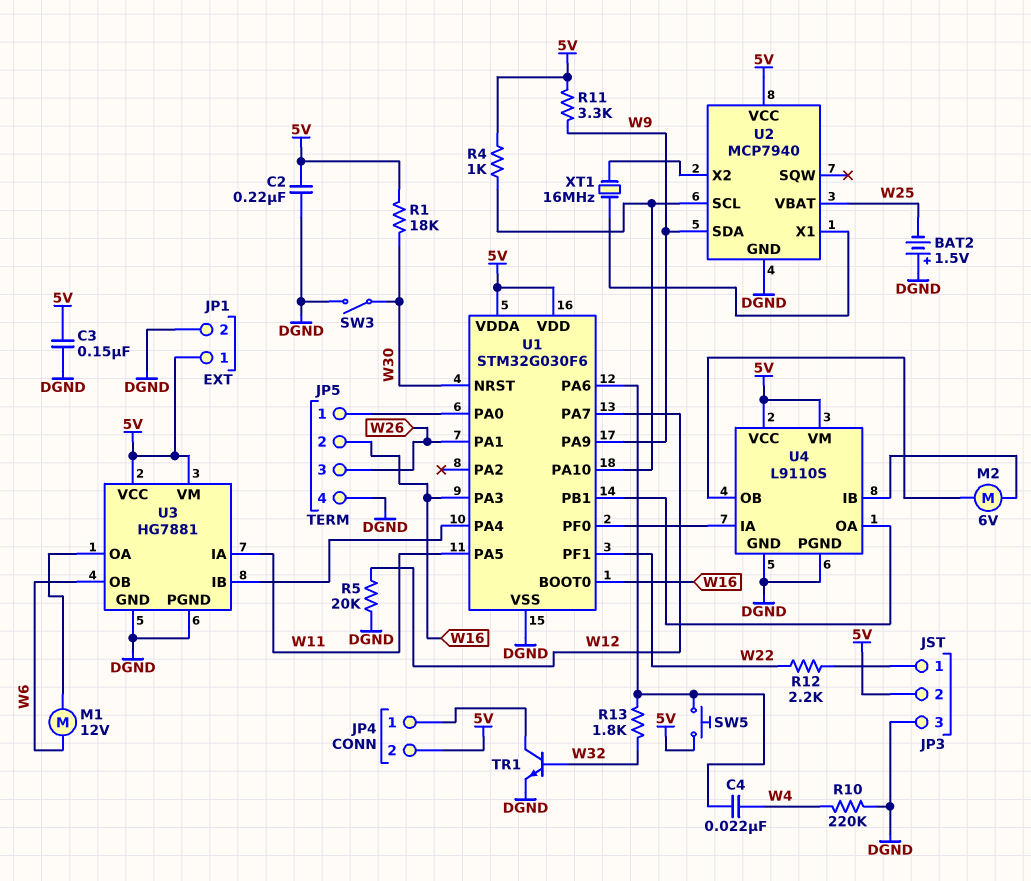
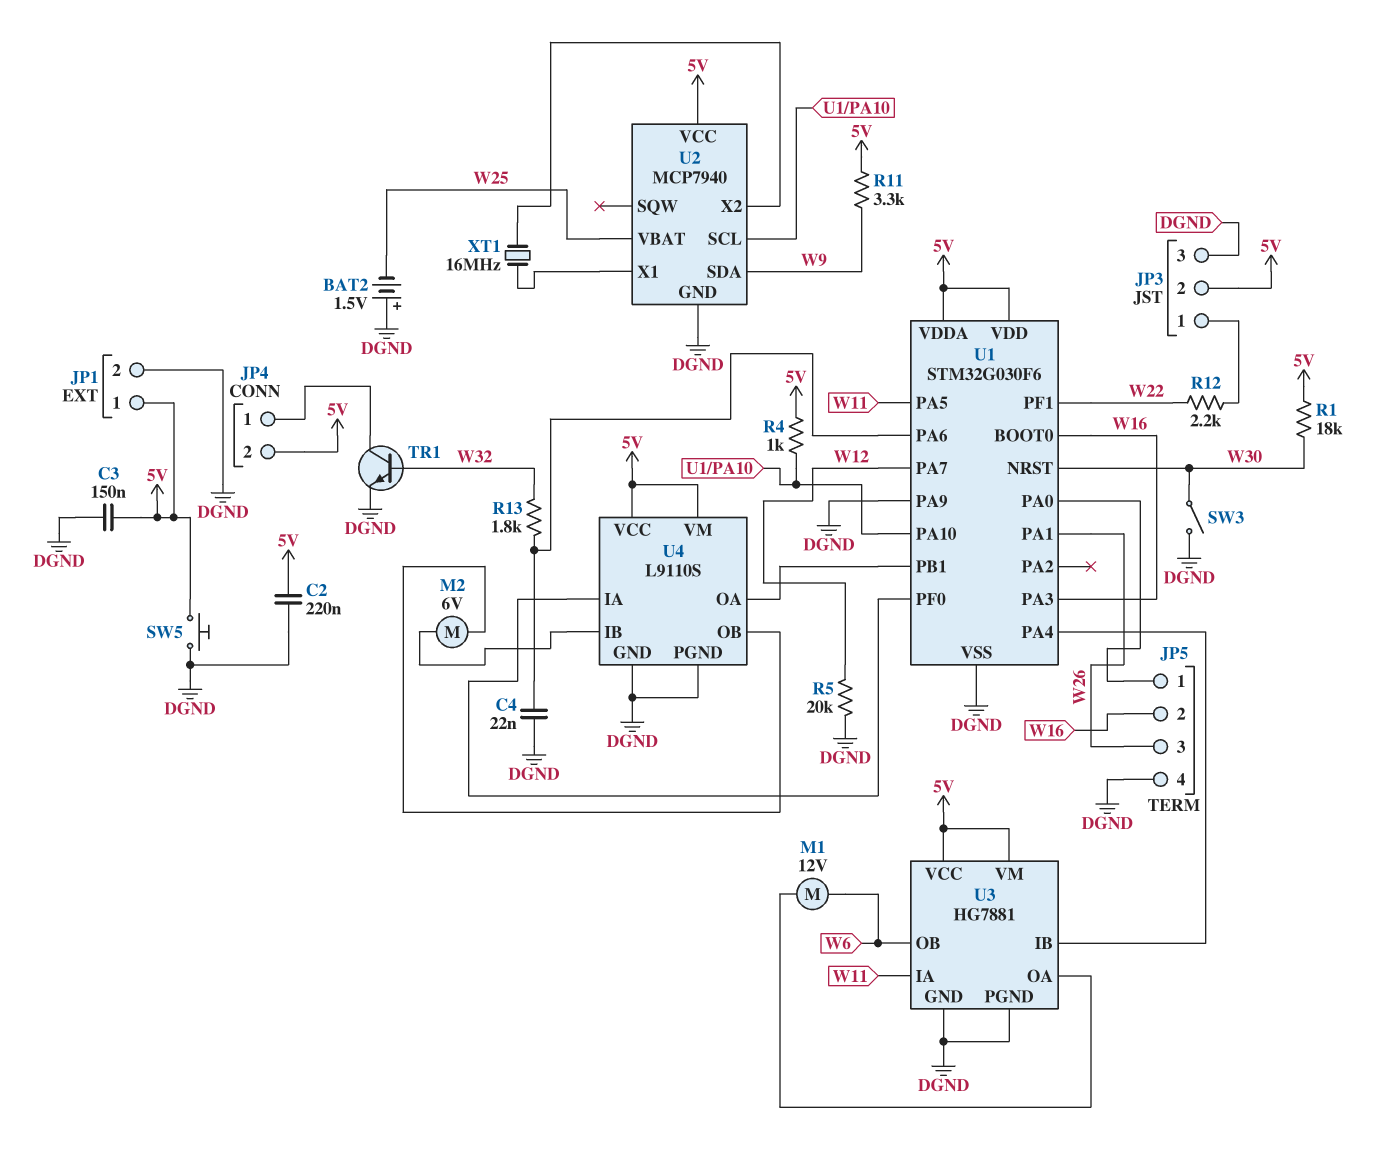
C4: 22nF (U1/PA6, W4) -> 22nF (DGND, U1/PA6)
R10: 220k (DGND, W4) -> none
SW5: button (5V, U1/PA6) -> button (5V, DGND)
U1 pin PA9: W9 -> DGND

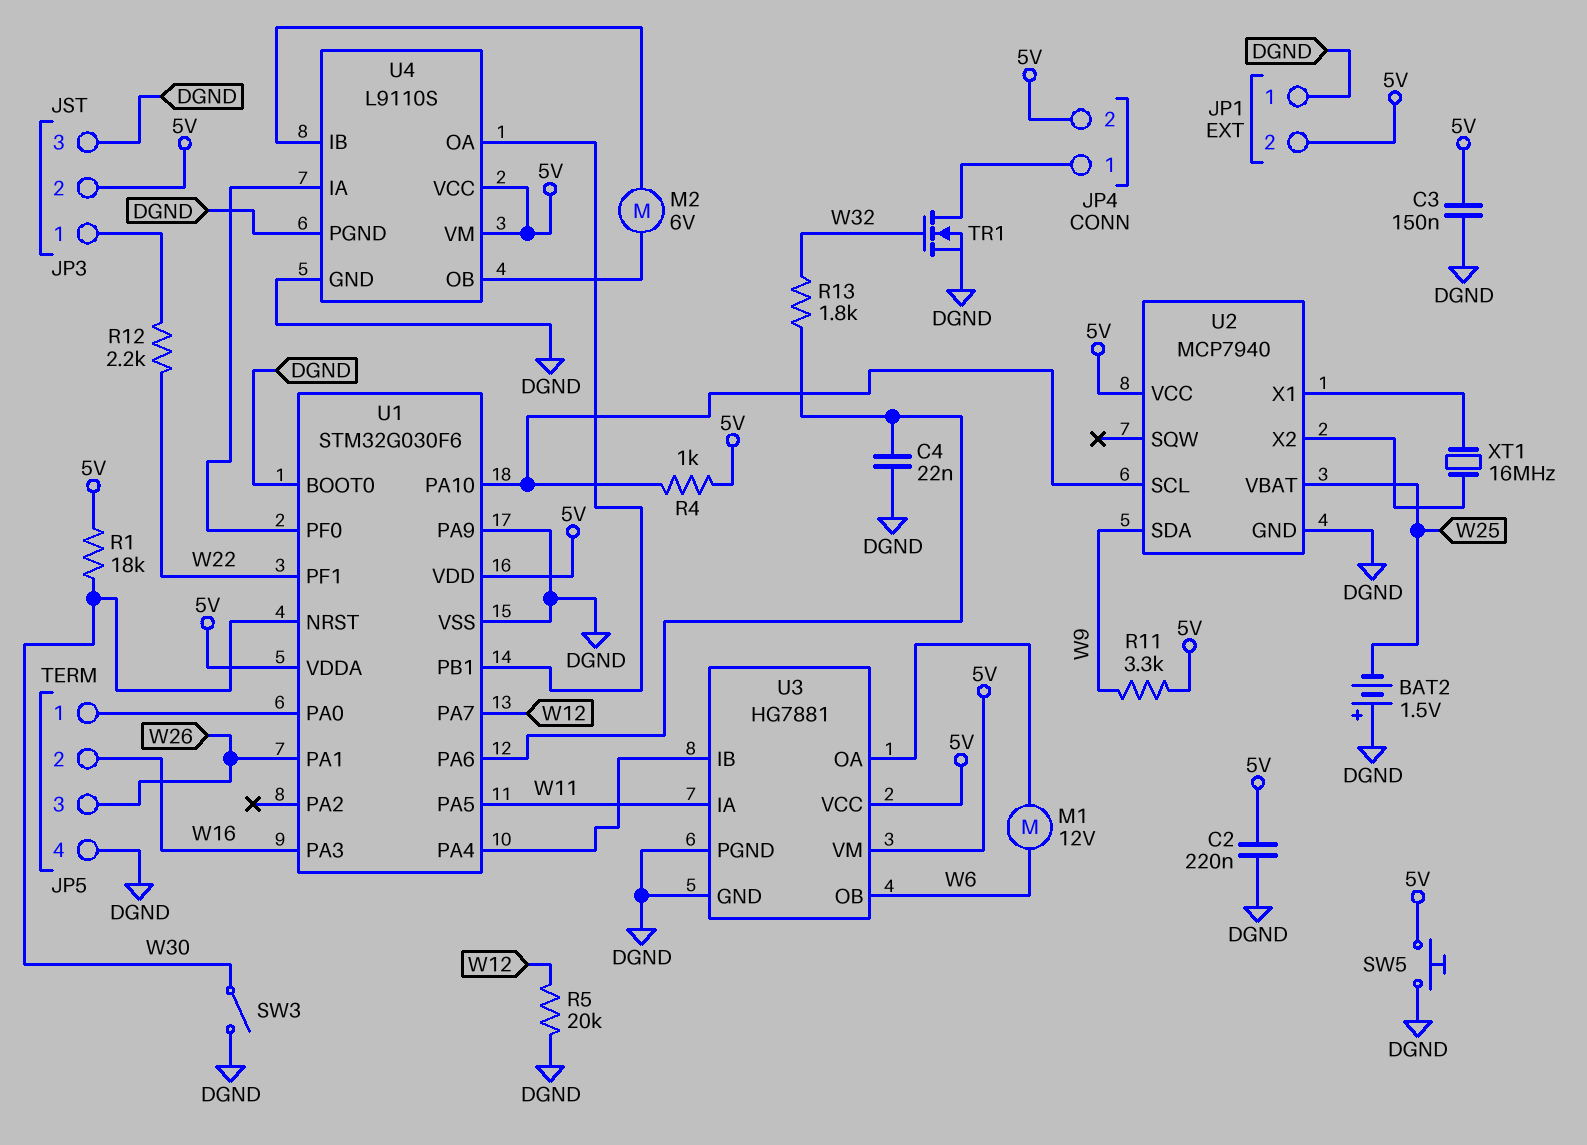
JP1 pin 1: 5V -> DGND
JP1 pin 2: DGND -> 5V
TR1: NPN (B W32, C JP4/1, E DGND) -> NMOS (G W32, D JP4/1, S DGND)
U1 pin BOOT0: W16 -> DGND

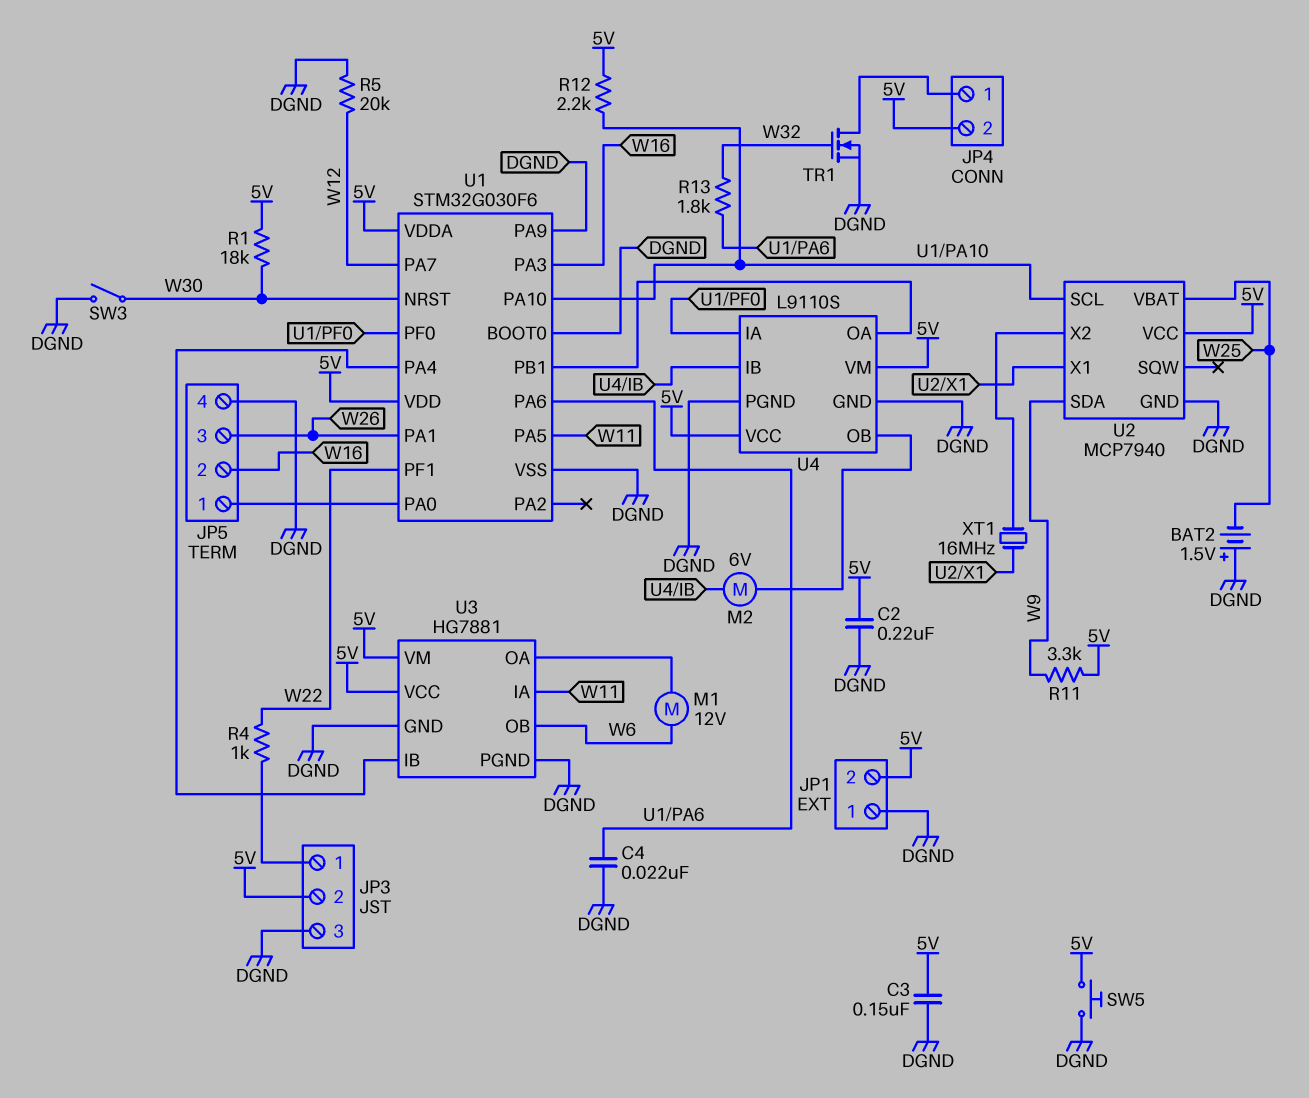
R4: 1k (5V, U1/PA10) -> 1k (JP3/1, W22)
R12: 2.2k (JP3/1, W22) -> 2.2k (5V, U1/PA10)

